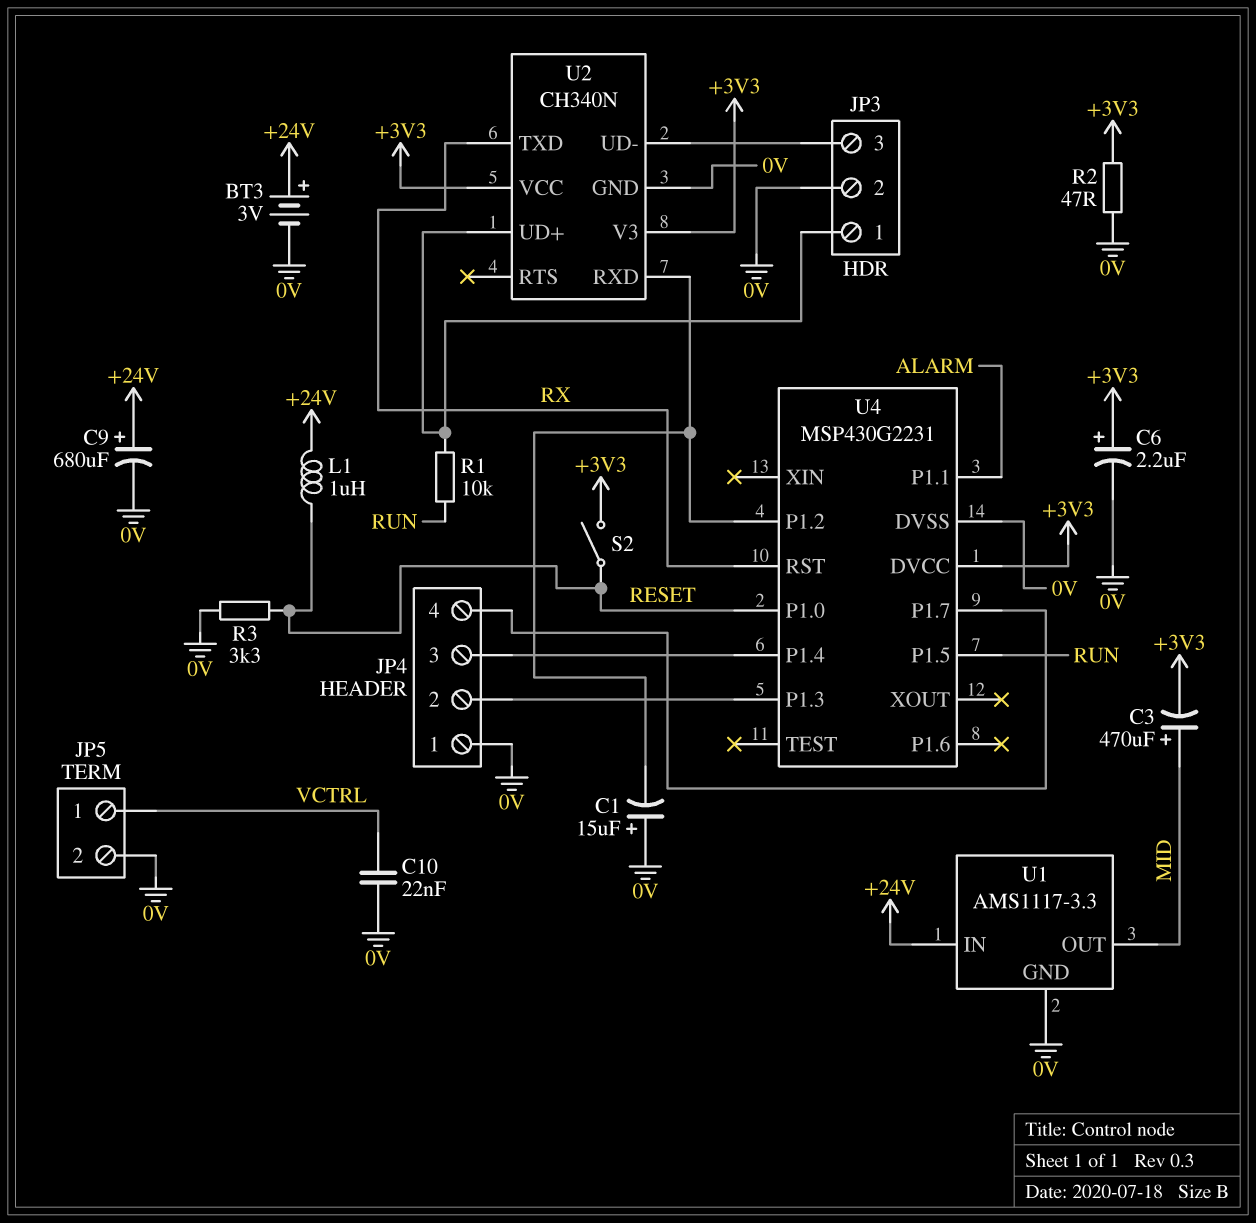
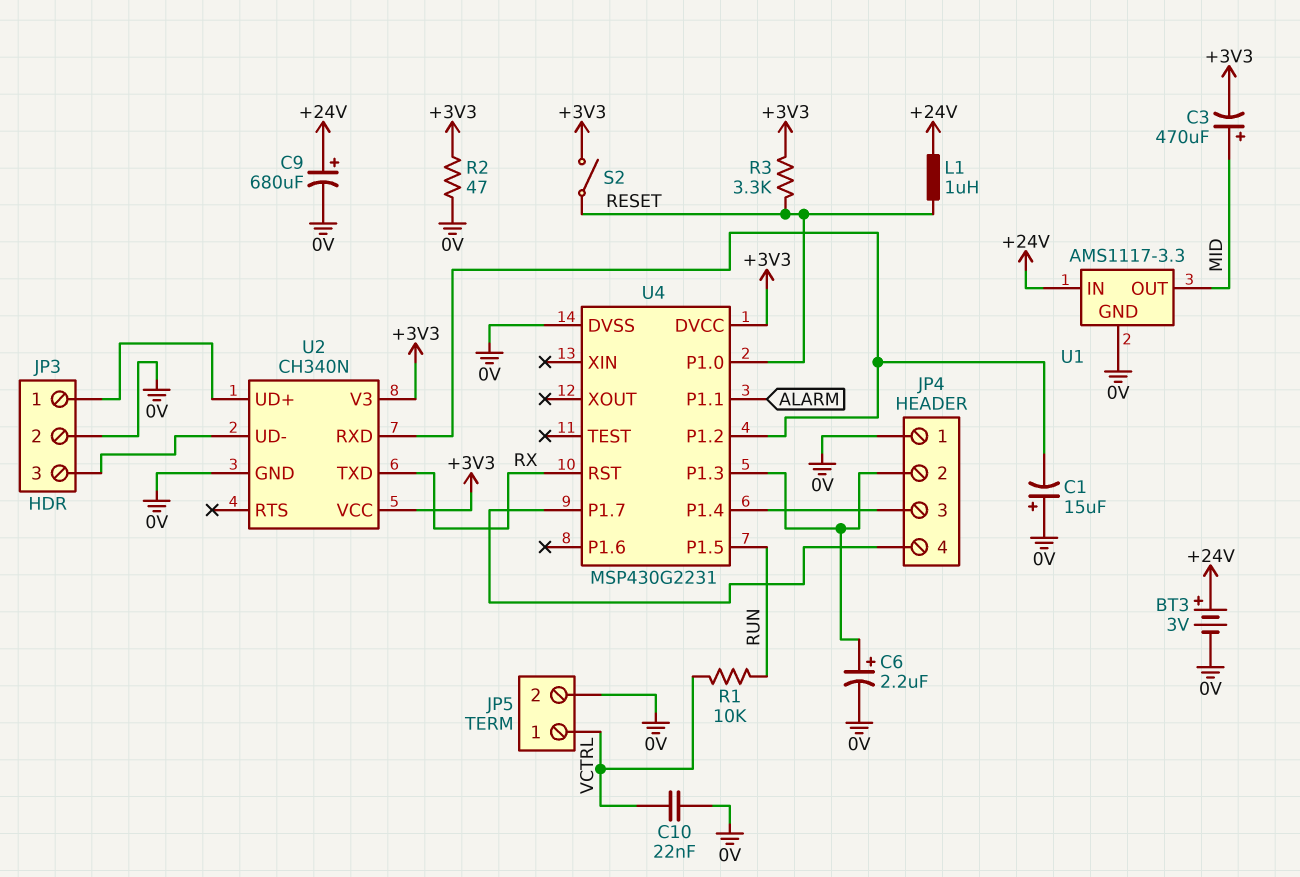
C6: 2.2uF (plus +3V3, minus 0V) -> 2.2uF (plus JP4/2, minus 0V)
R1: 10k (JP3/1, RUN) -> 10k (RUN, VCTRL)
R3: 3.3k (0V, RESET) -> 3.3k (+3V3, RESET)

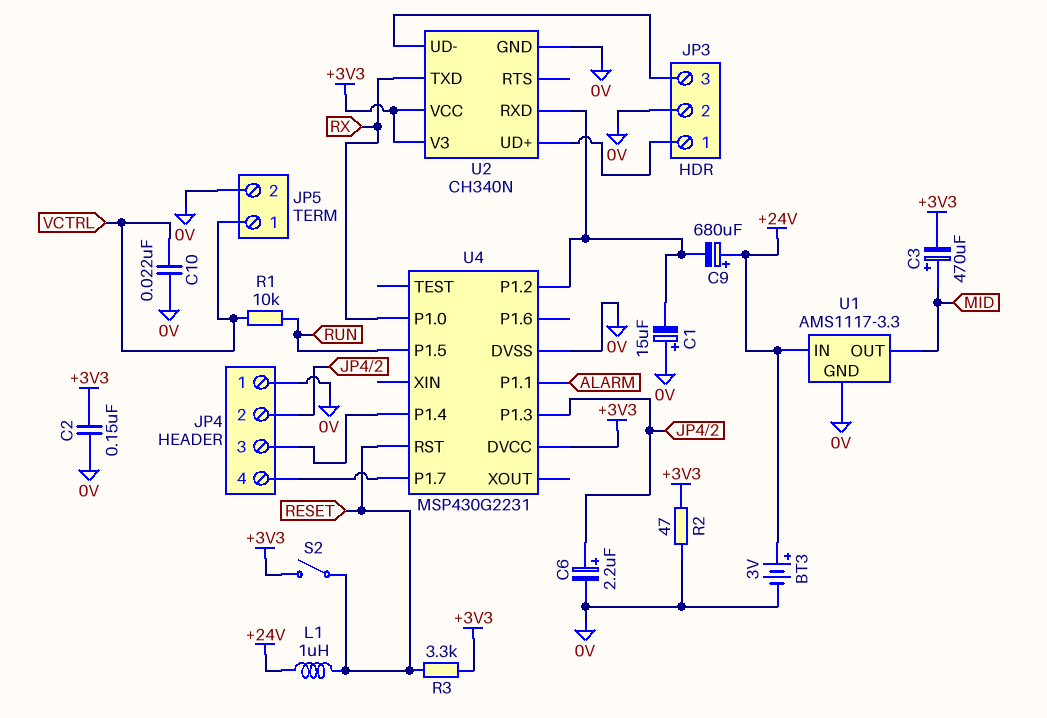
C2: none -> 150nF (+3V3, 0V)
C9: 680uF (plus +24V, minus 0V) -> 680uF (plus +24V, minus U2/RXD)
U4 pin P1.0: RESET -> RX
U4 pin RST: RX -> RESET

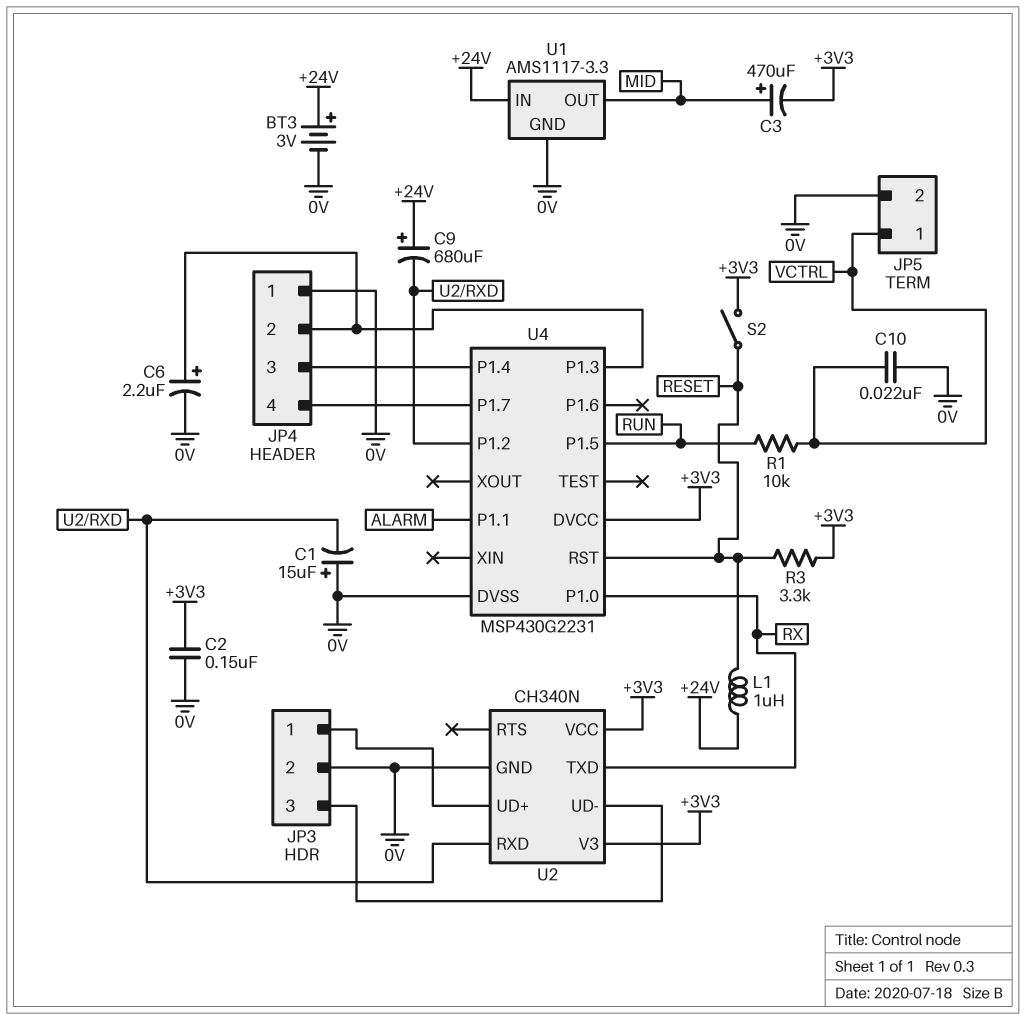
R2: 47 (+3V3, 0V) -> none

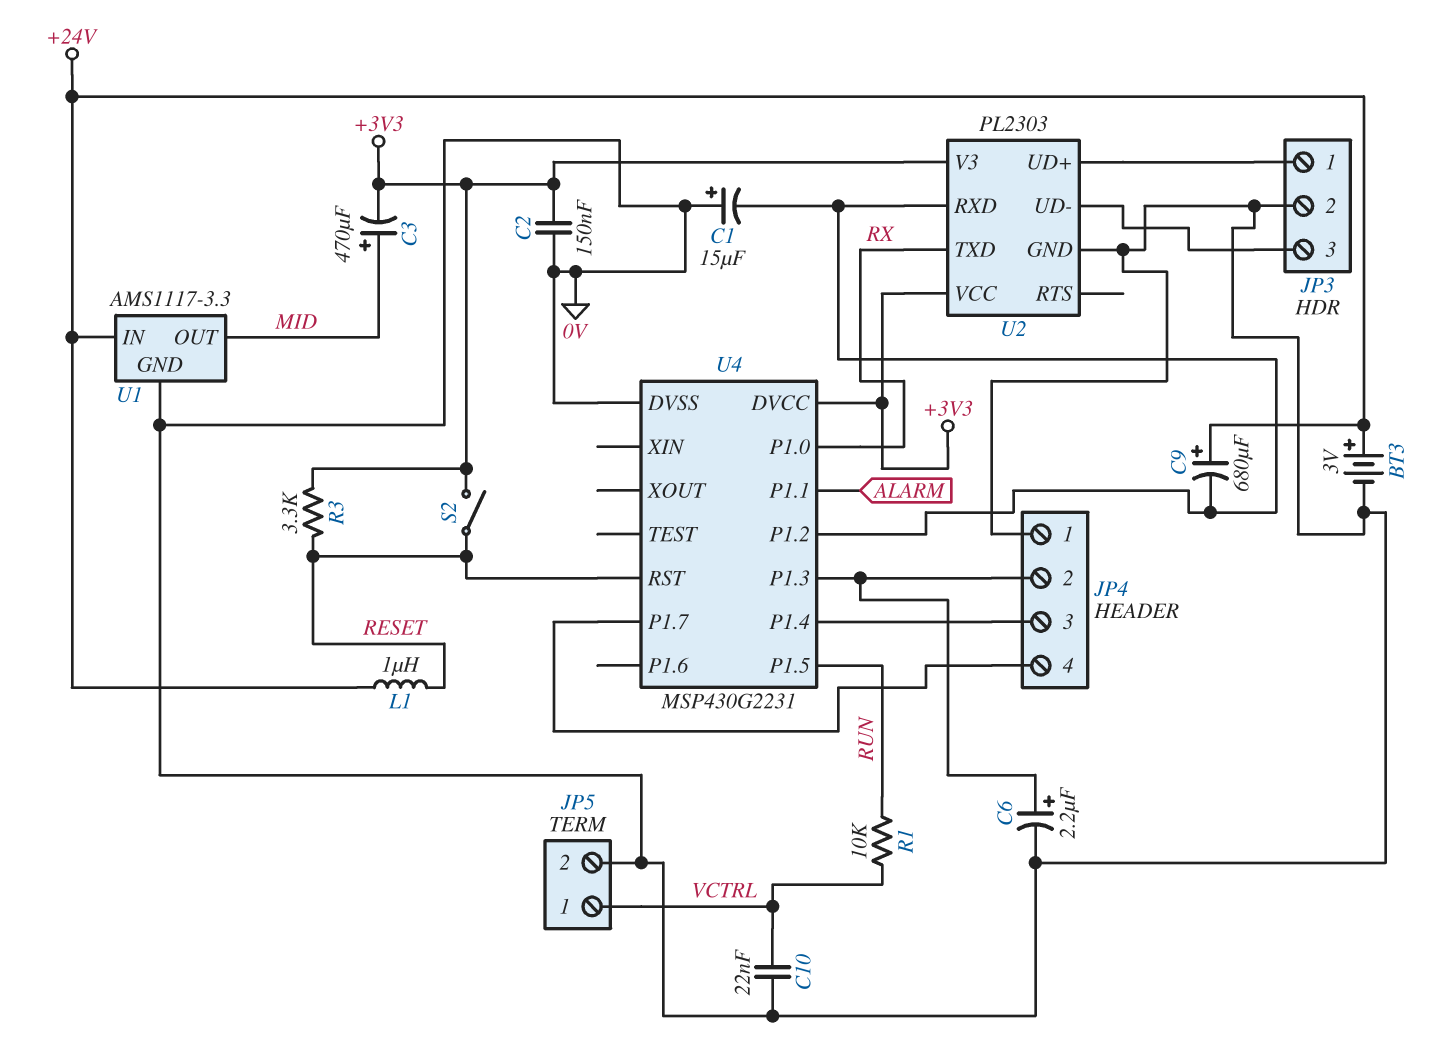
U2: CH340N -> PL2303

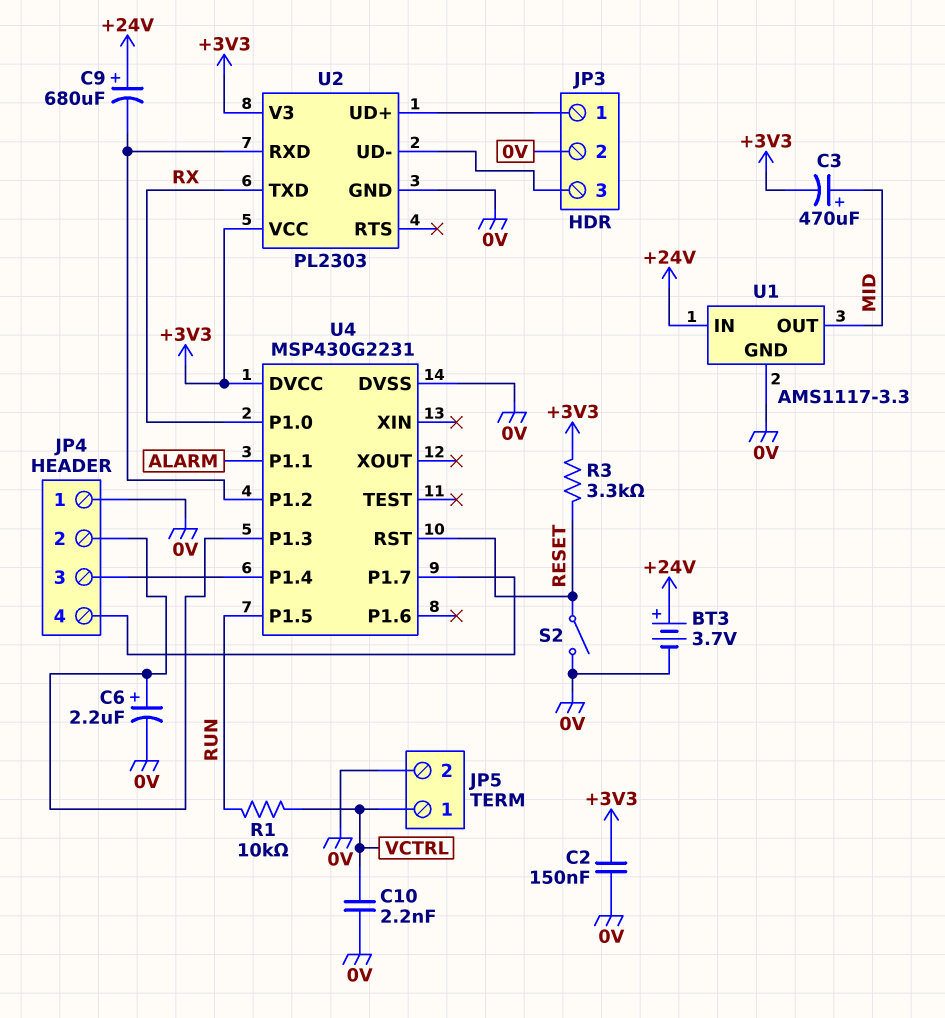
BT3: 3V (plus +24V, minus 0V) -> 3.7V (plus +24V, minus 0V)
C1: 15uF (plus 0V, minus U2/RXD) -> none
C10: 22nF (0V, VCTRL) -> 2.2nF (0V, VCTRL)
L1: 1uH (+24V, RESET) -> none
S2: switch (+3V3, RESET) -> switch (0V, RESET)

